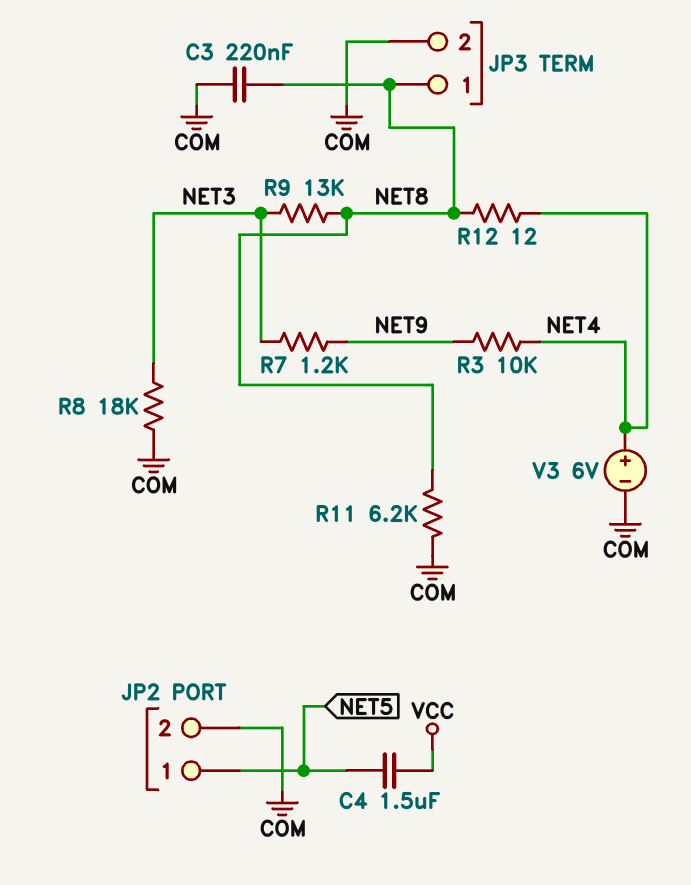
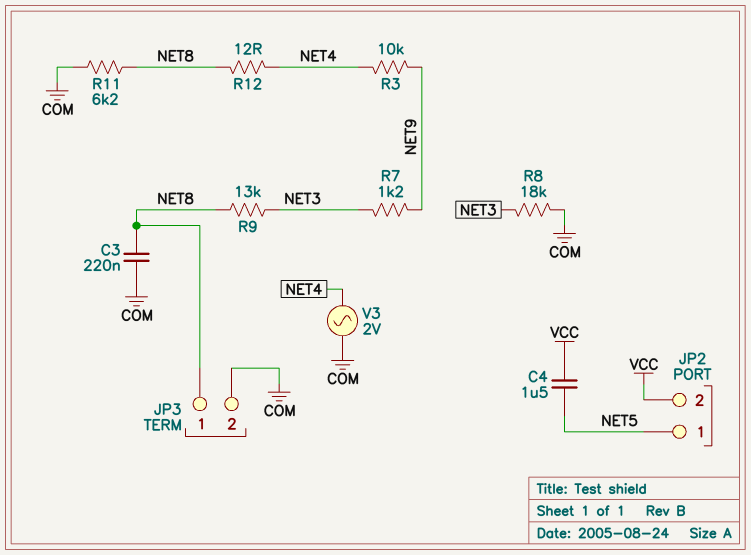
JP2 pin 2: COM -> VCC
V3: 6V (plus NET4, minus COM) -> AC 2V (COM, NET4)

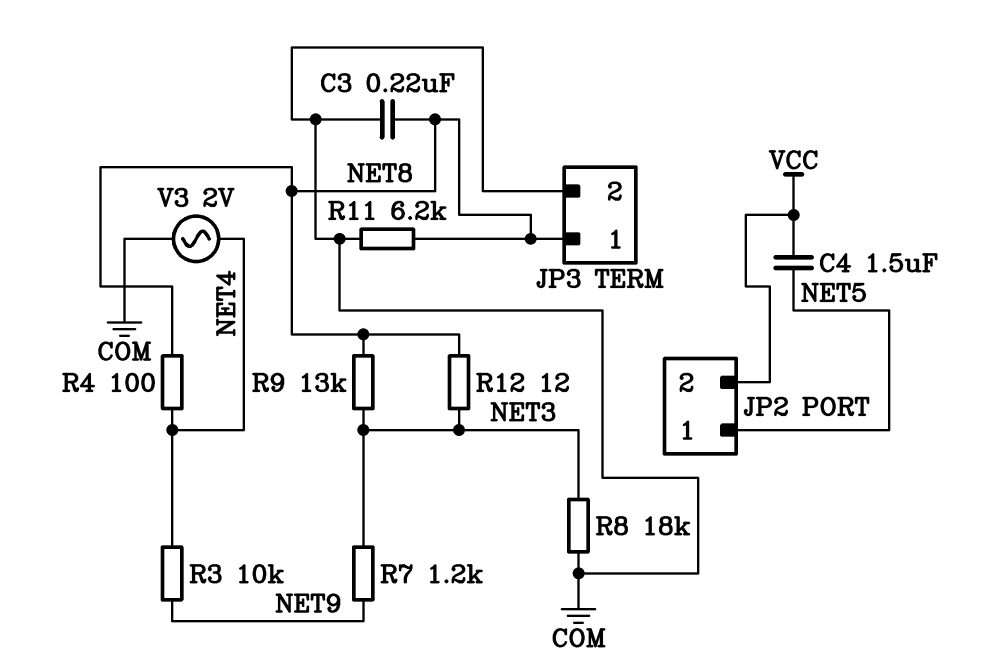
R4: none -> 100 (NET4, NET8)
R12: 12 (NET4, NET8) -> 12 (NET3, NET8)

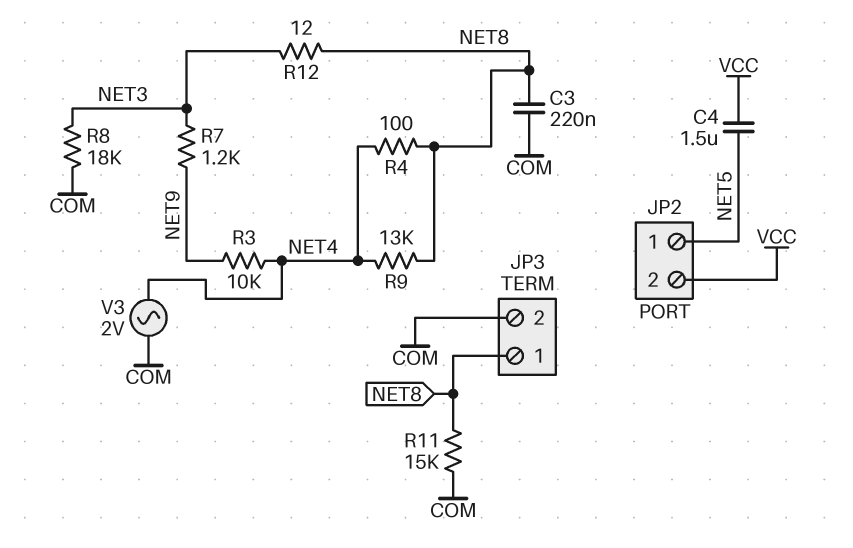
R9: 13k (NET3, NET8) -> 13k (NET4, NET8)
R11: 6.2k (COM, NET8) -> 15k (COM, NET8)

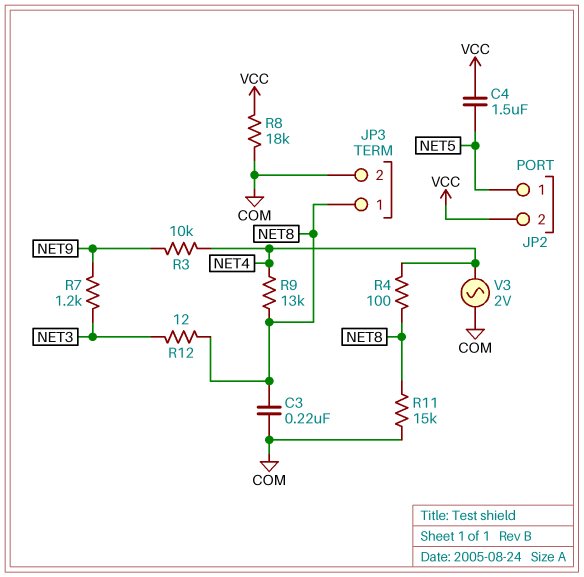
R8: 18k (COM, NET3) -> 18k (COM, VCC)

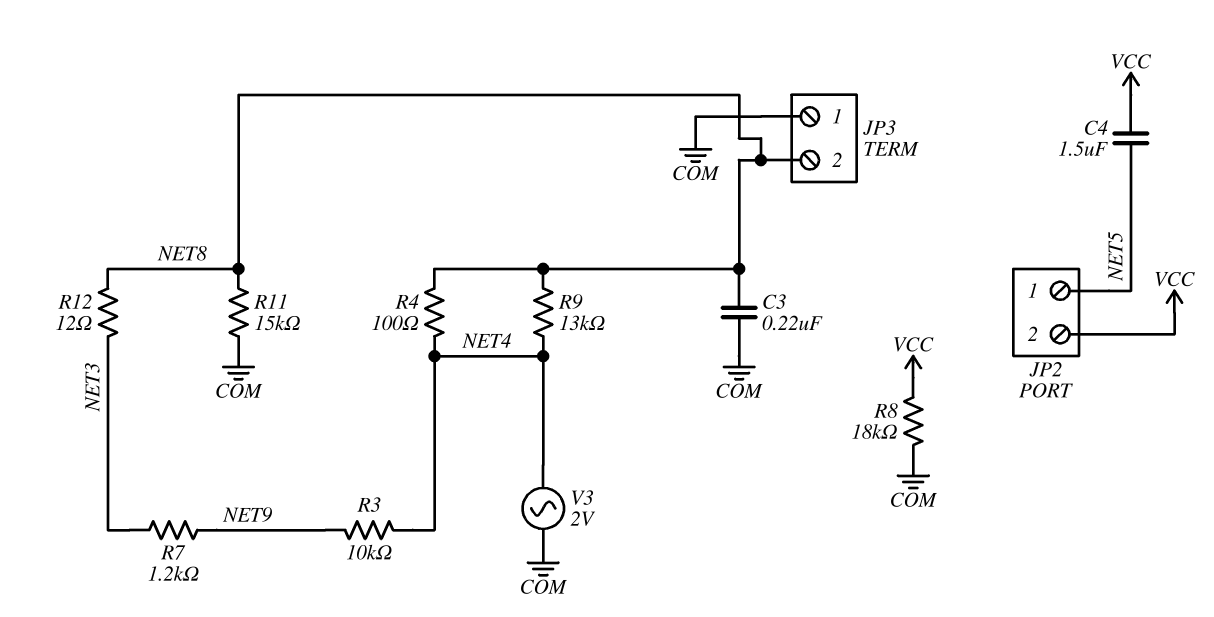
JP3 pin 1: NET8 -> COM
JP3 pin 2: COM -> NET8

